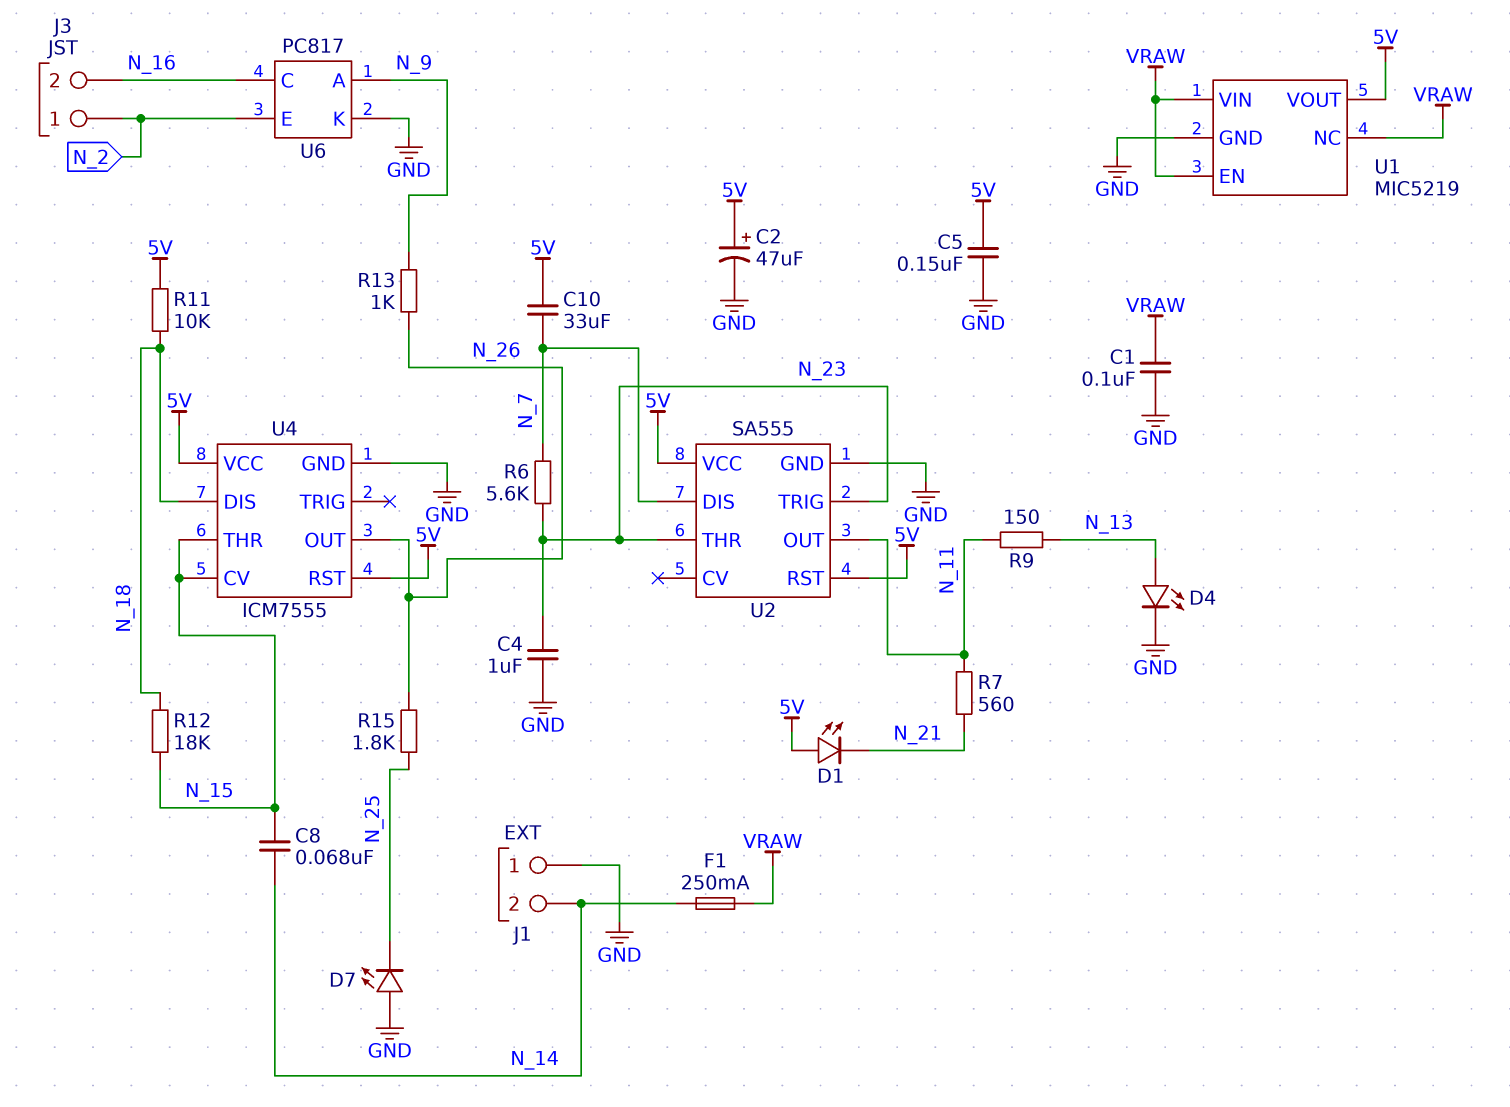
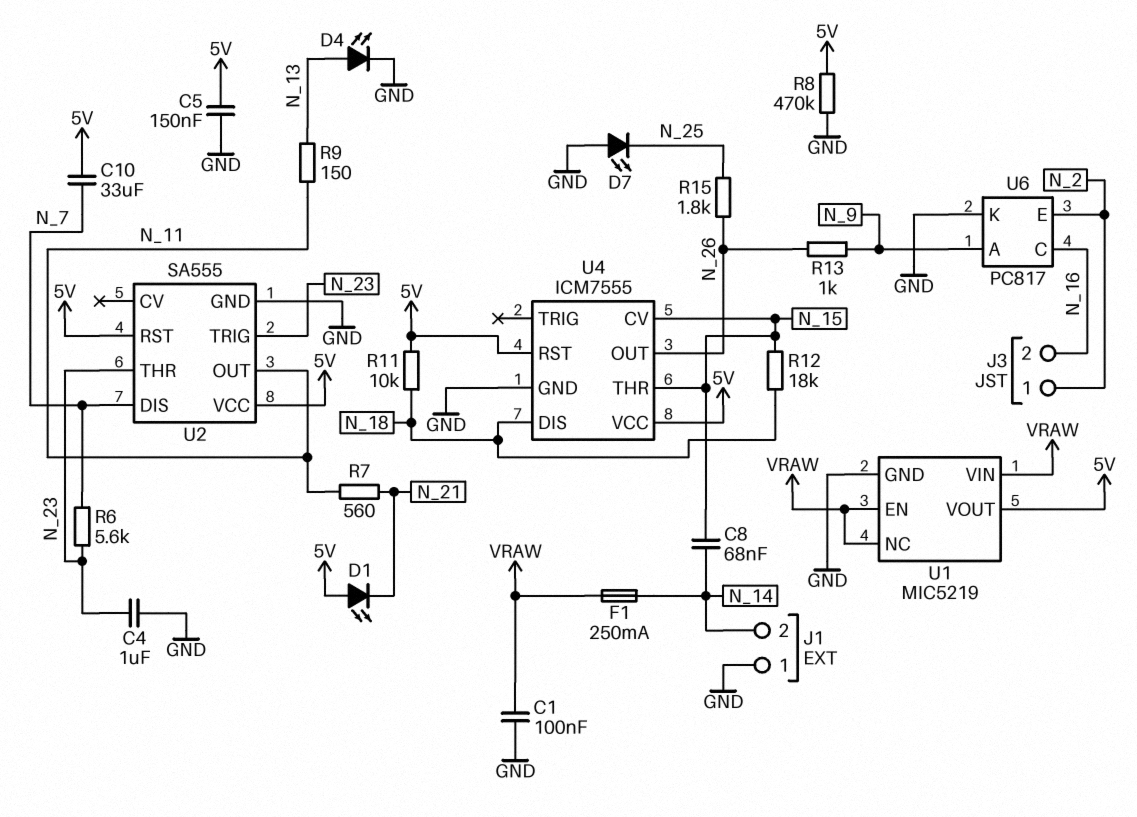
C2: 47uF (plus 5V, minus GND) -> none
R8: none -> 470k (5V, GND)

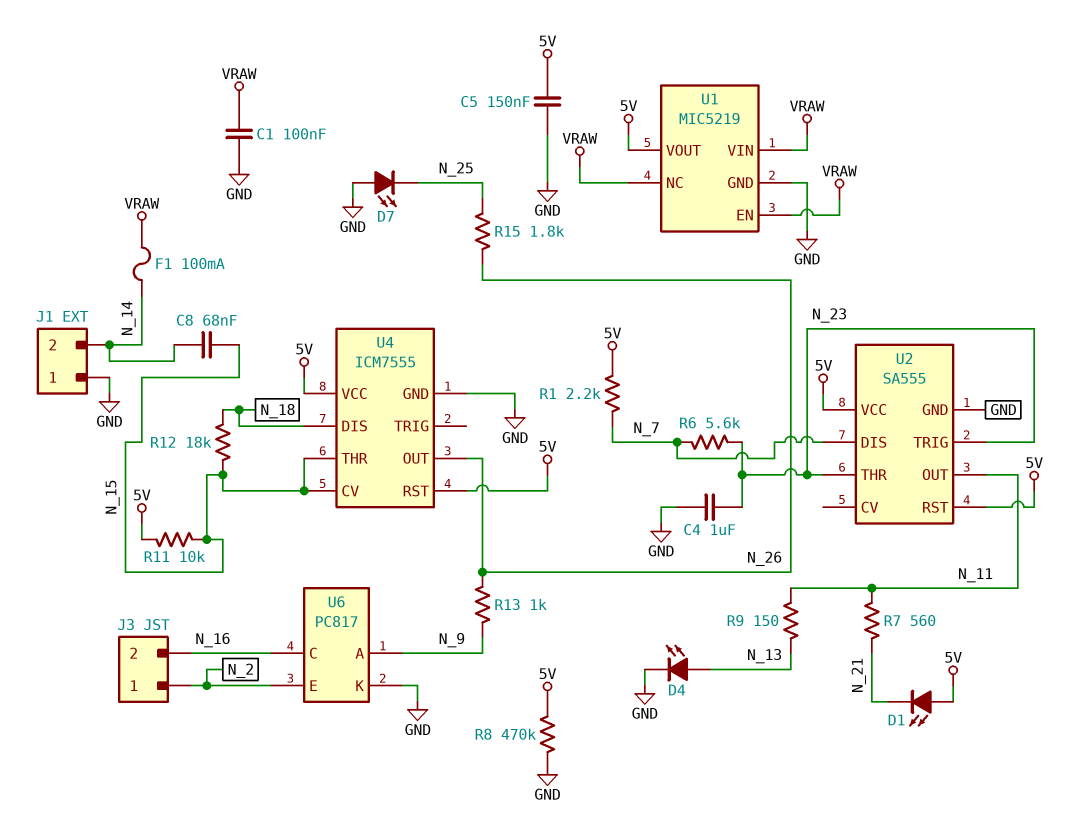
C10: 33uF (5V, N_7) -> none
F1: 250mA (N_14, VRAW) -> 100mA (N_14, VRAW)
R1: none -> 2.2k (5V, N_7)
R11: 10k (5V, N_18) -> 10k (5V, N_15)

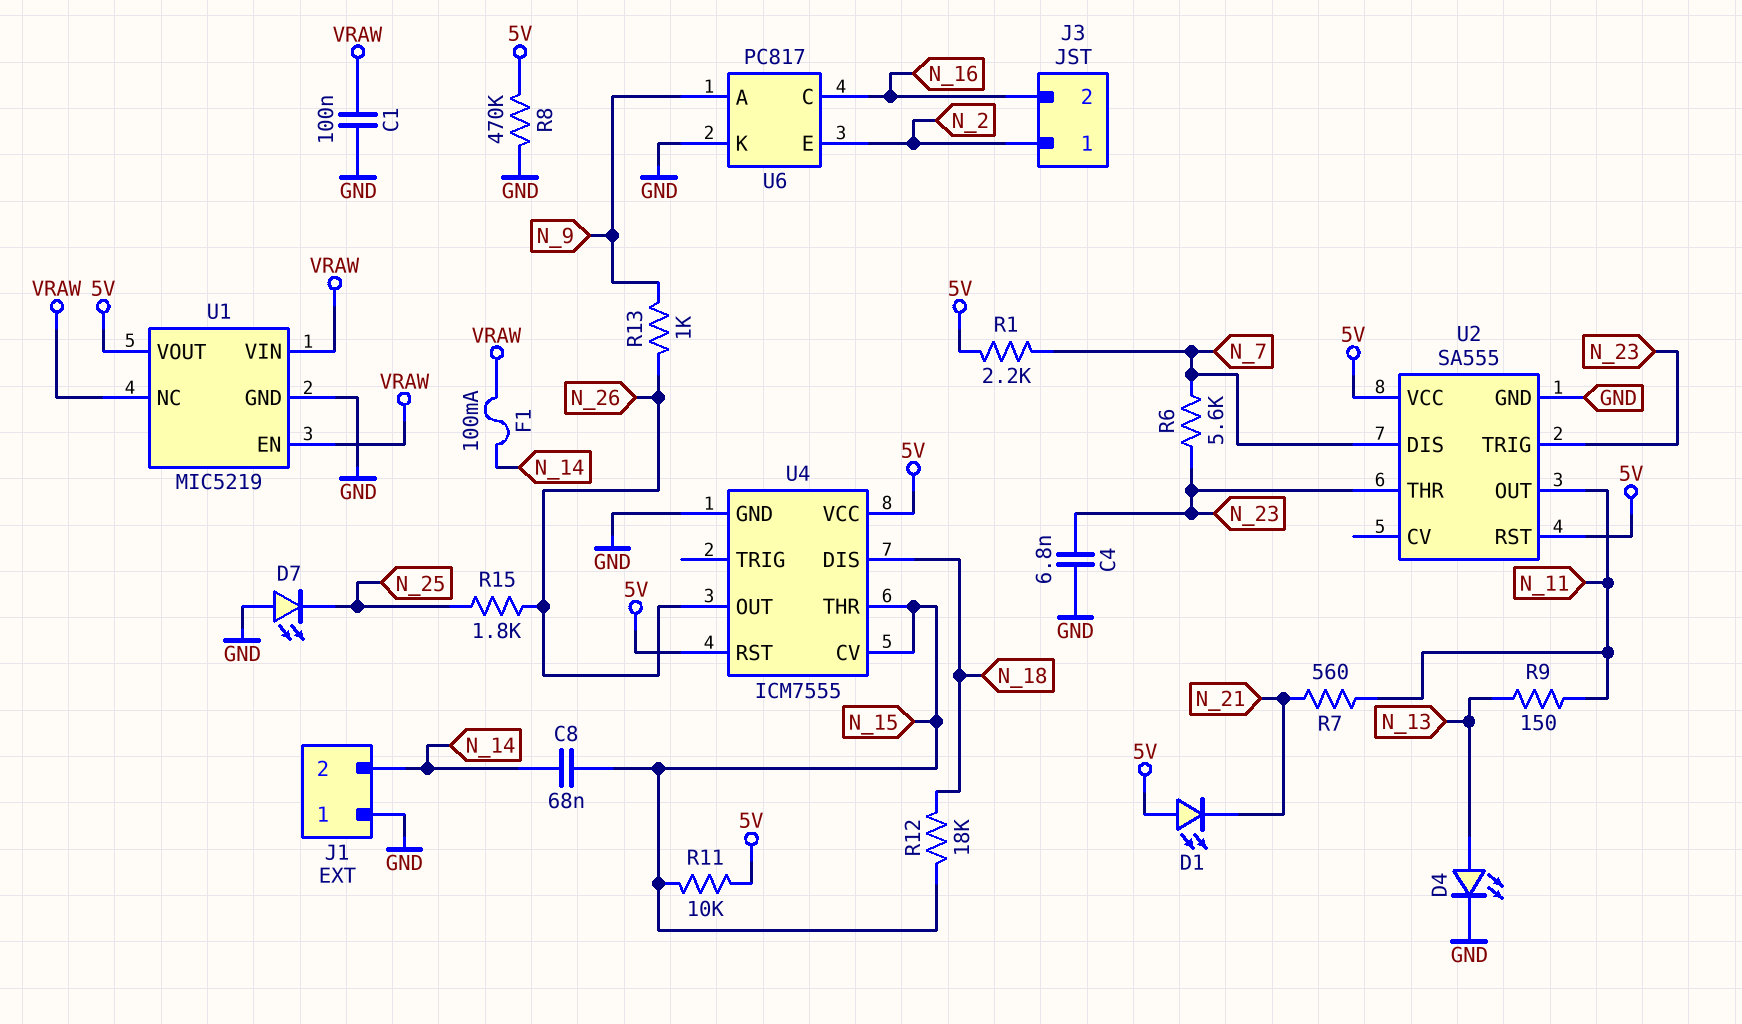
C4: 1uF (GND, N_23) -> 6.8nF (GND, N_23)
C5: 150nF (5V, GND) -> none

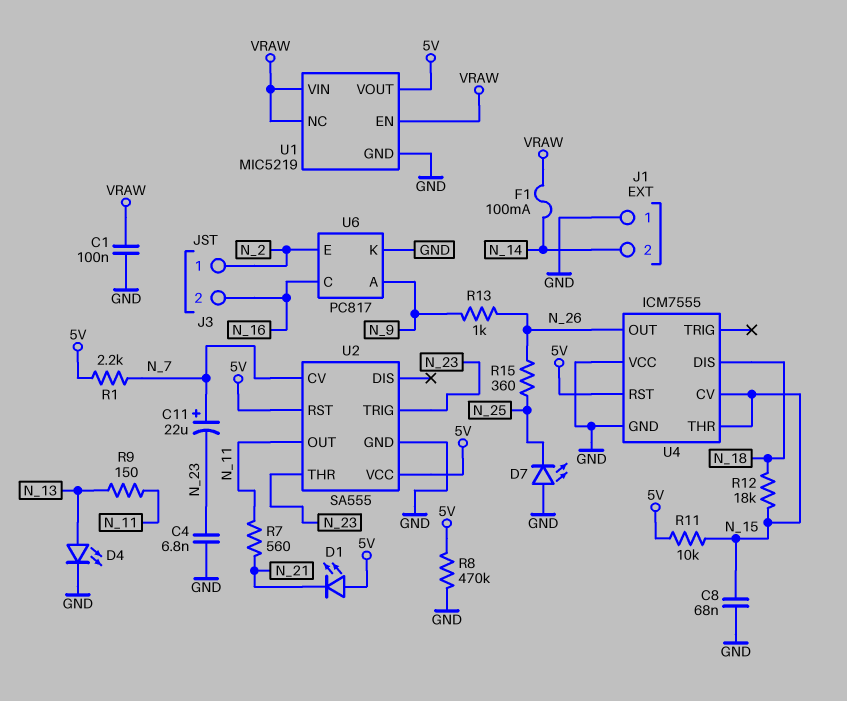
C8: 68nF (N_14, N_15) -> 68nF (GND, N_15)
C11: none -> 22uF (plus N_7, minus N_23)
R6: 5.6k (N_7, N_23) -> none
R15: 1.8k (N_25, N_26) -> 360 (N_25, N_26)
U2 pin CV: none -> N_7
U2 pin DIS: N_7 -> none
U4 pin VCC: 5V -> GND

